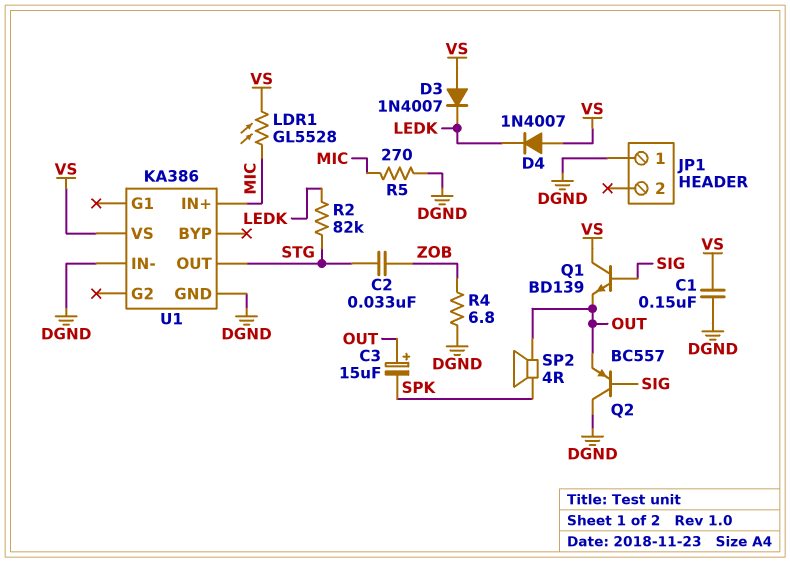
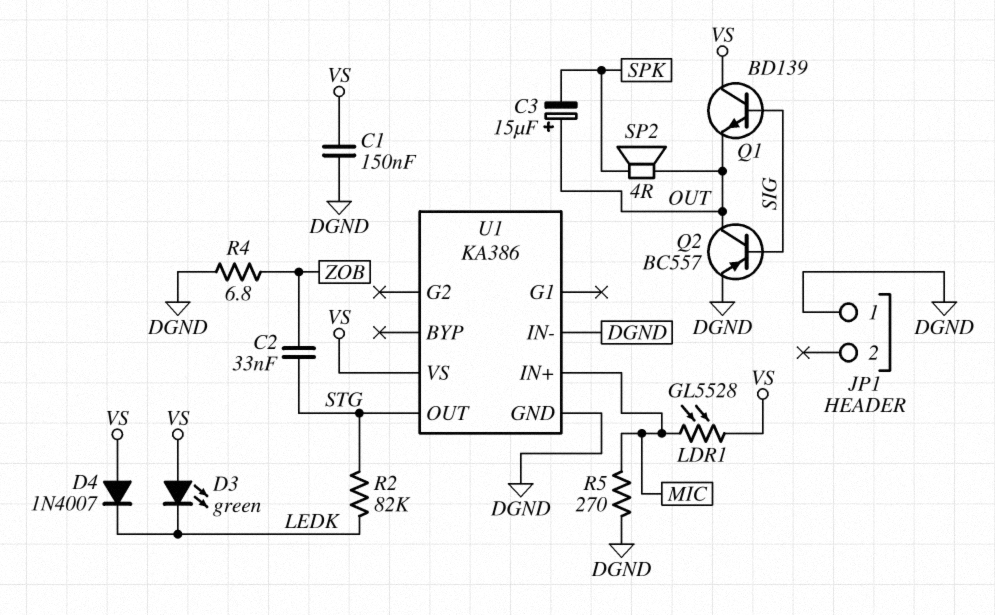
D3: diode 1N4007 (A VS, K LEDK) -> LED green (A VS, K LEDK)
Q2: PNP BC557 (B SIG, C DGND, E OUT) -> PNP BC557 (B SIG, C OUT, E DGND)

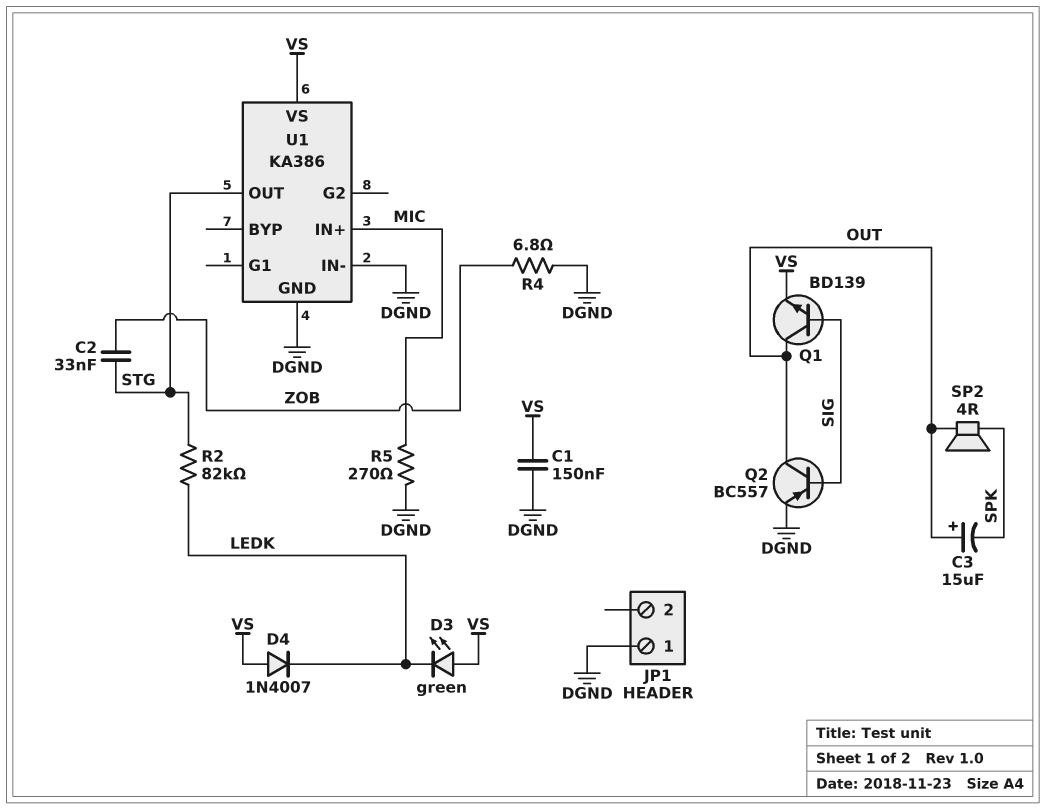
LDR1: GL5528 (MIC, VS) -> none
Q1: NPN BD139 (B SIG, C VS, E OUT) -> NPN BD139 (B SIG, C OUT, E VS)

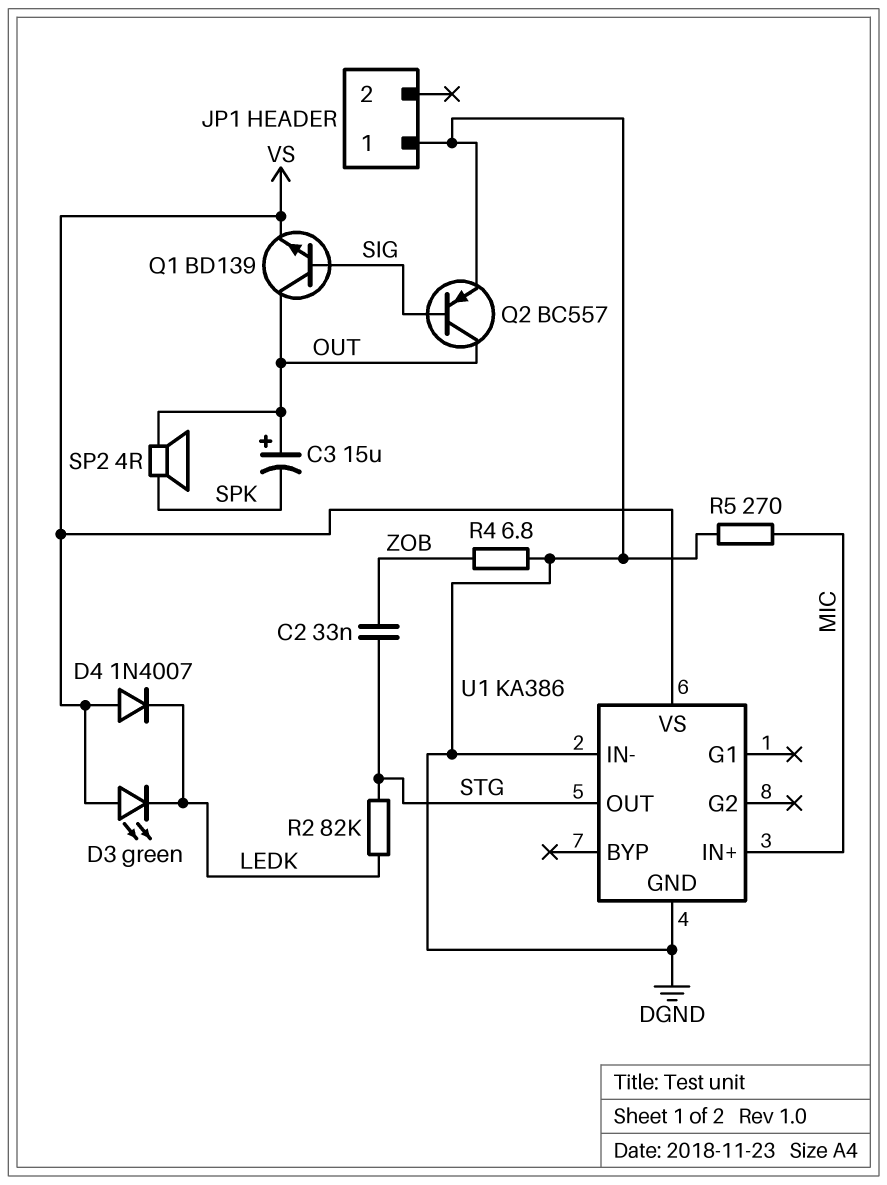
C1: 150nF (DGND, VS) -> none

